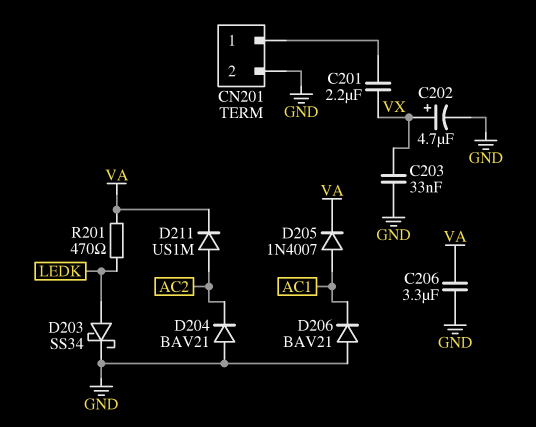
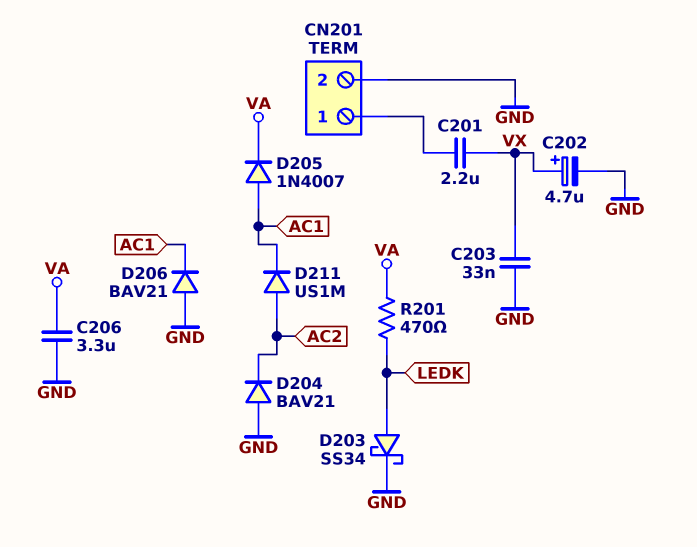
D211: diode US1M (A AC2, K VA) -> diode US1M (A AC2, K AC1)

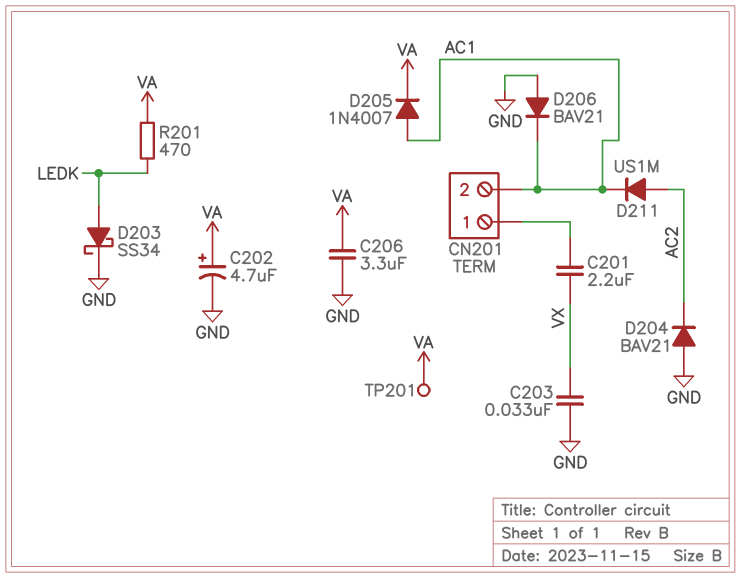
C202: 4.7uF (plus VX, minus GND) -> 4.7uF (plus VA, minus GND)
CN201 pin 2: GND -> AC1
TP201: none -> test point (VA)

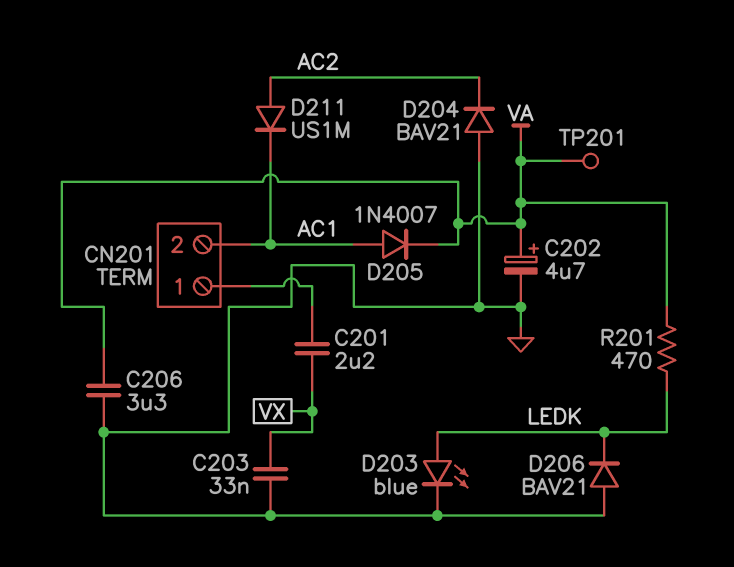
D203: schottky SS34 (A LEDK, K GND) -> LED blue (A LEDK, K GND)
D206: diode BAV21 (A GND, K AC1) -> diode BAV21 (A GND, K LEDK)

